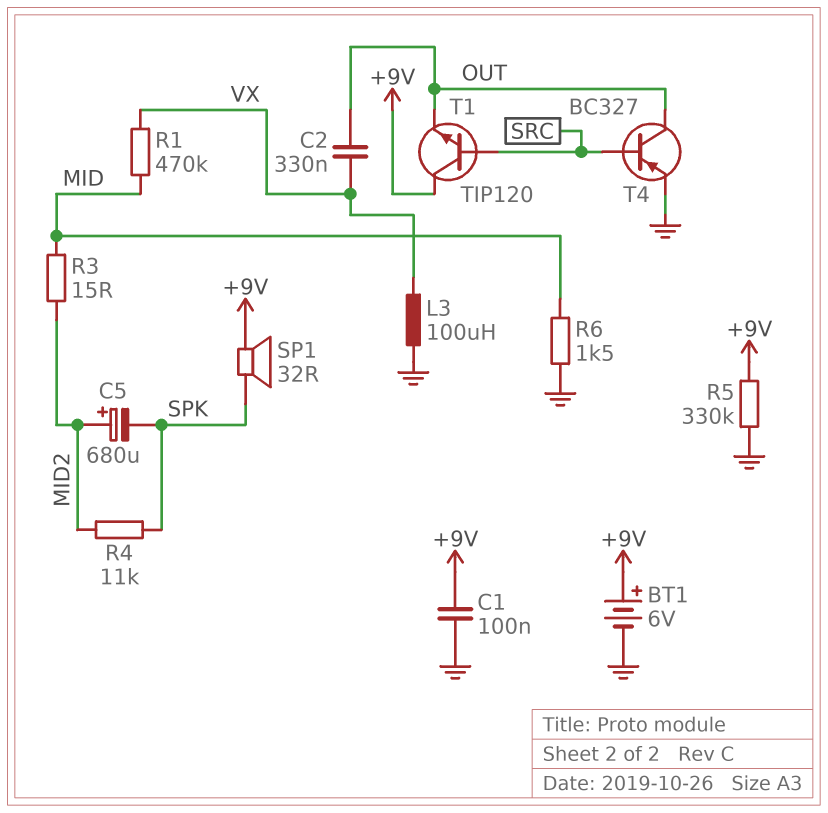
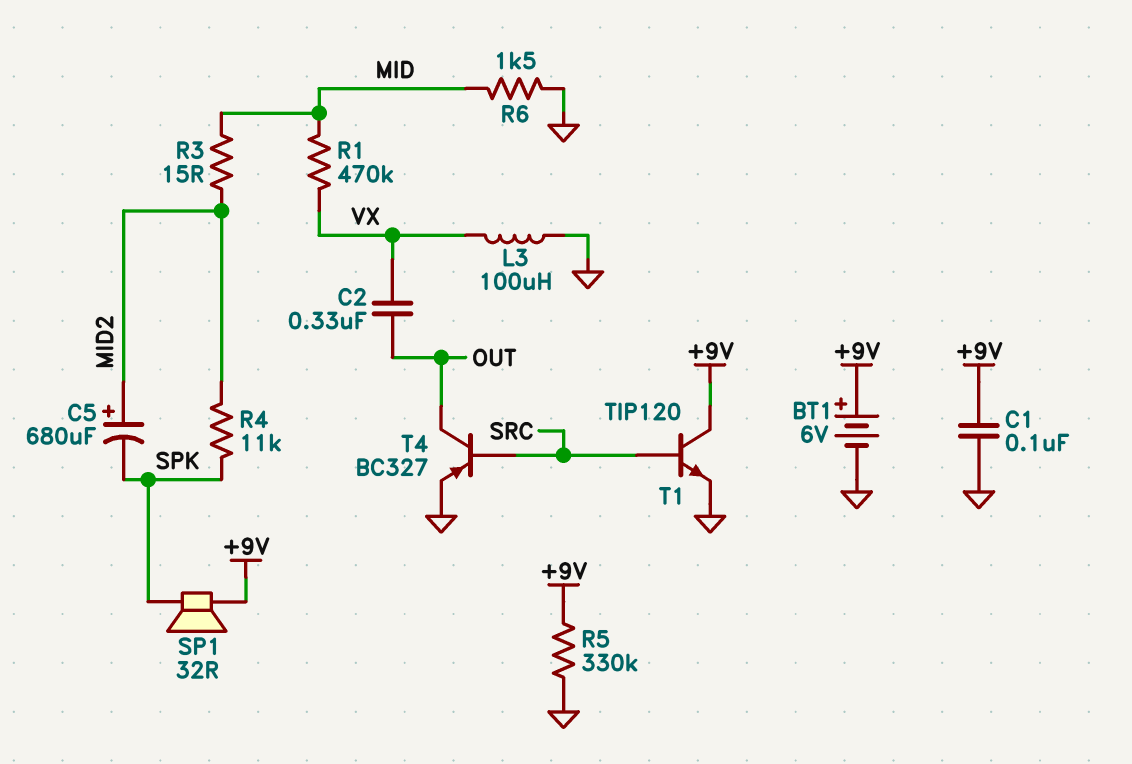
T1: NPN TIP120 (B SRC, C +9V, E OUT) -> NPN TIP120 (B SRC, C +9V, E GND)

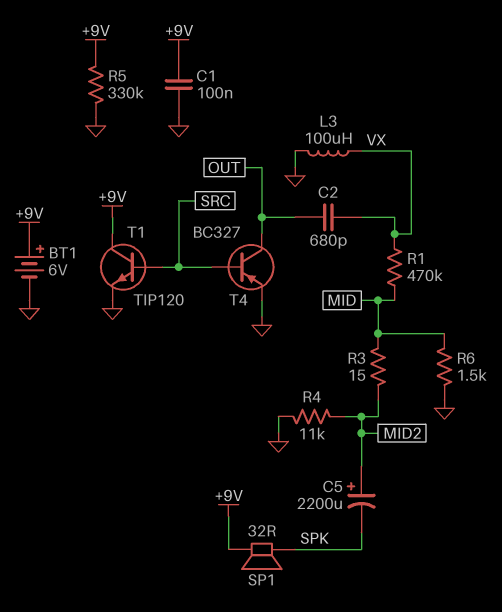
C2: 330nF (OUT, VX) -> 680pF (OUT, VX)
C5: 680uF (plus MID2, minus SPK) -> 2200uF (plus MID2, minus SPK)
R4: 11k (MID2, SPK) -> 11k (GND, MID2)

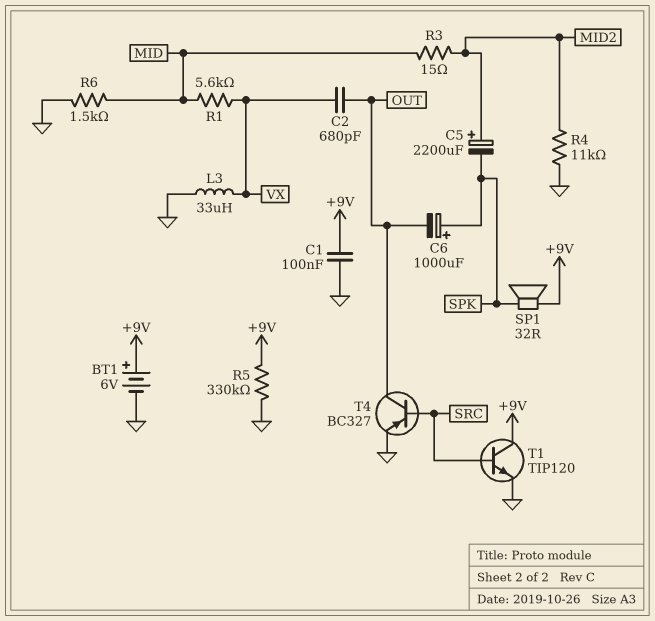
C6: none -> 1000uF (plus SPK, minus OUT)
L3: 100uH (GND, VX) -> 33uH (GND, VX)
R1: 470k (MID, VX) -> 5.6k (MID, VX)

